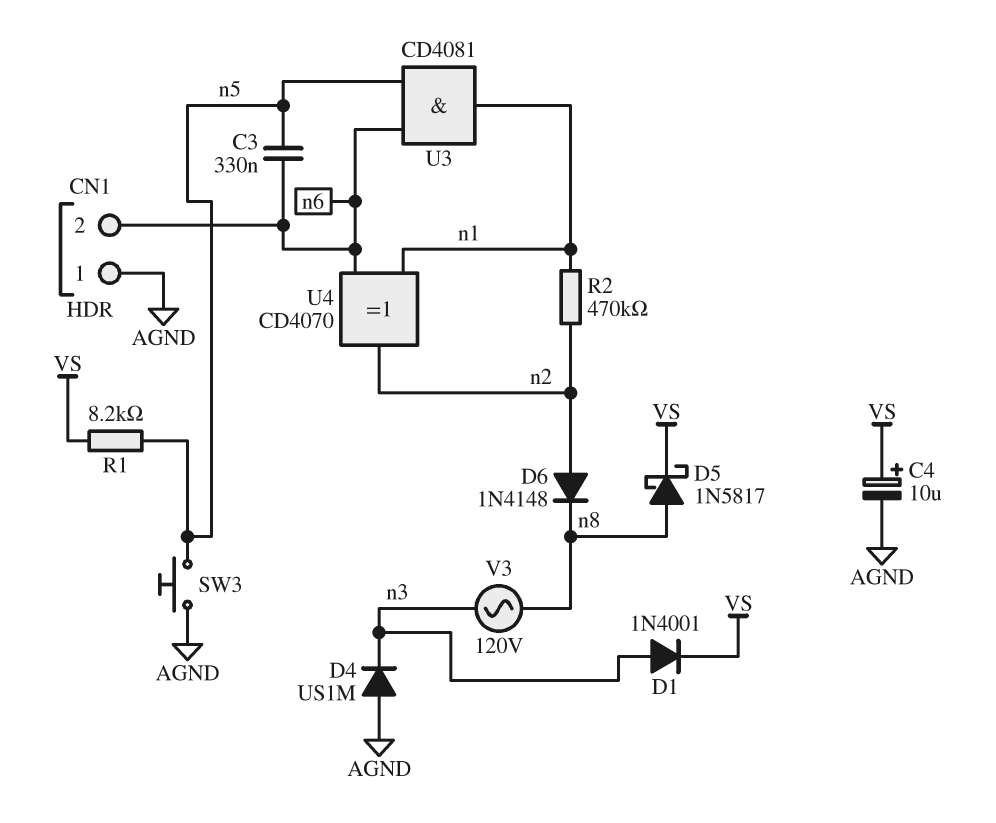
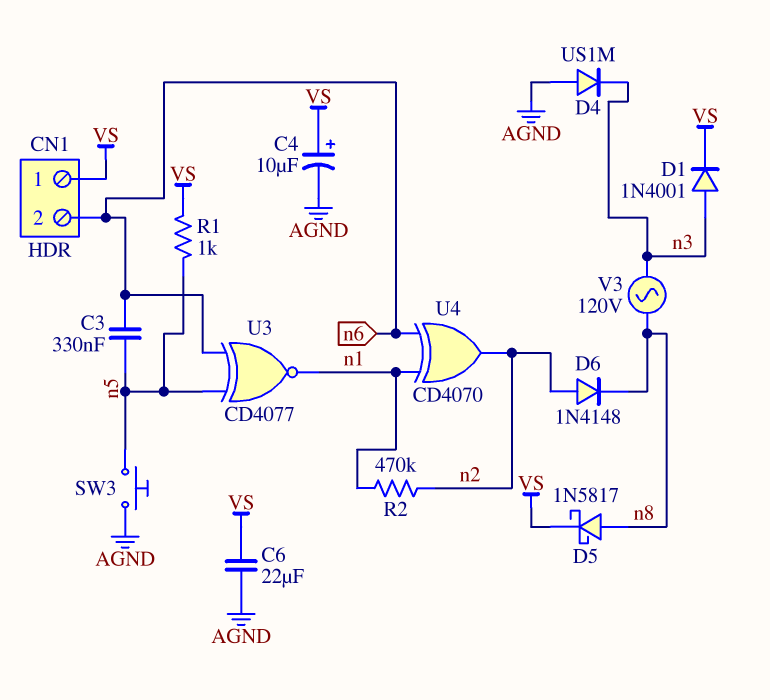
C6: none -> 22uF (AGND, VS)
CN1 pin 1: AGND -> VS
R1: 8.2k (VS, n5) -> 1k (VS, n5)
U3: AND CD4081 (in n5, in n6, out n1) -> XNOR CD4077 (in n5, in n6, out n1)

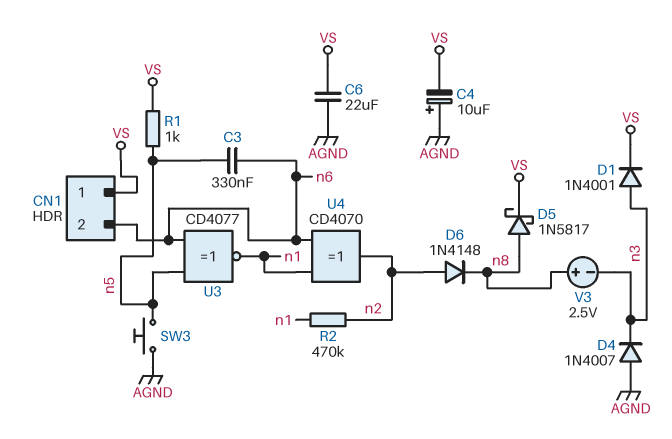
C4: 10uF (plus VS, minus AGND) -> 10uF (plus AGND, minus VS)
D4: diode US1M (A AGND, K n3) -> diode 1N4007 (A AGND, K n3)
V3: AC 120V (n3, n8) -> 2.5V (plus n8, minus n3)

